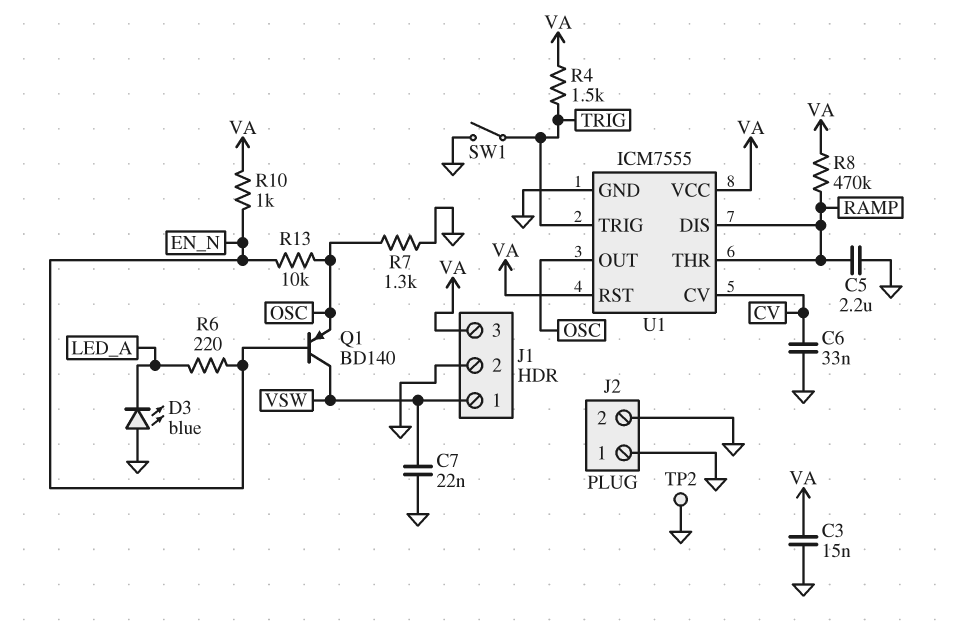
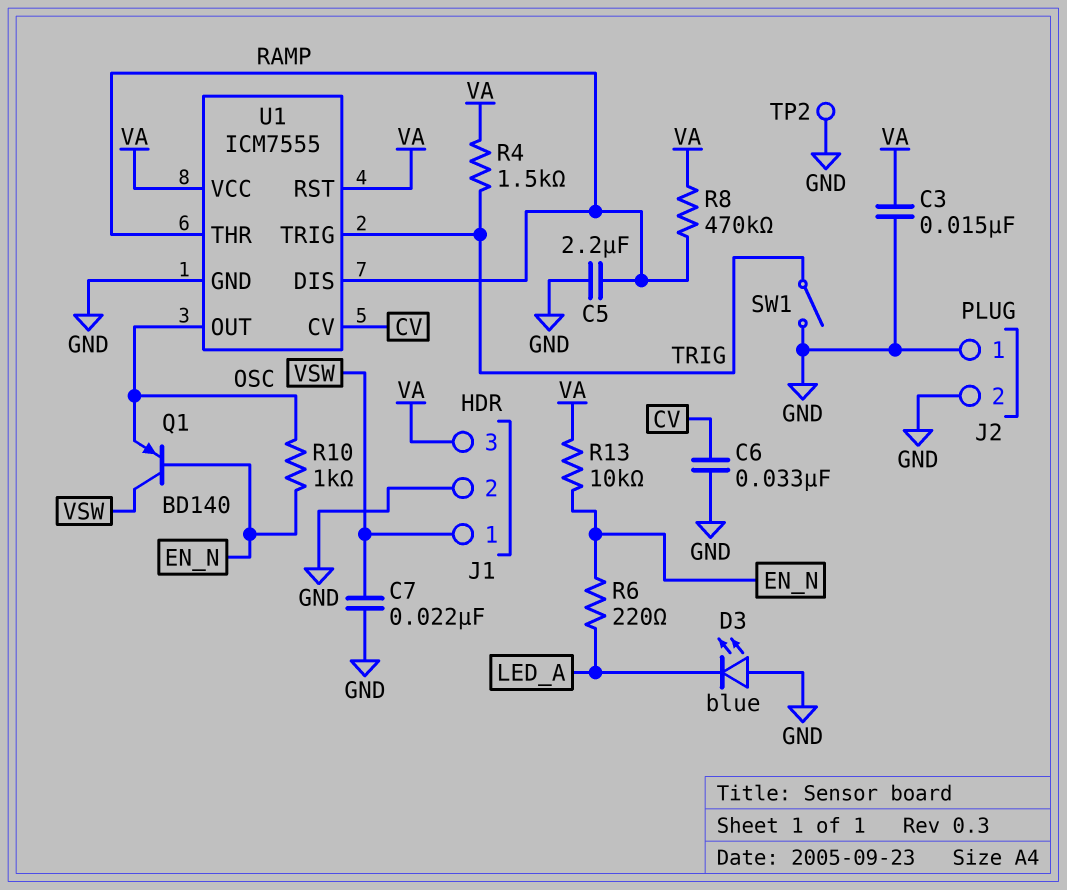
R7: 1.3k (GND, OSC) -> none
R10: 1k (EN_N, VA) -> 1k (EN_N, OSC)
R13: 10k (EN_N, OSC) -> 10k (EN_N, VA)

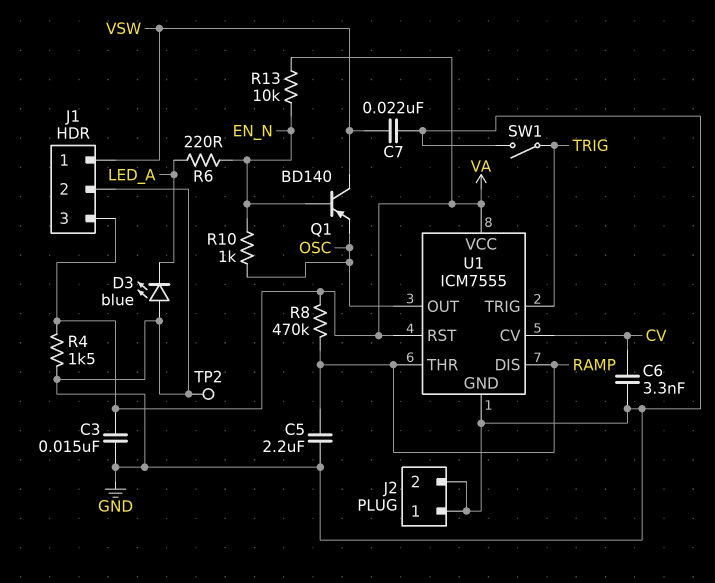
C6: 33nF (CV, GND) -> 3.3nF (CV, GND)
R4: 1.5k (TRIG, VA) -> 1.5k (GND, VA)

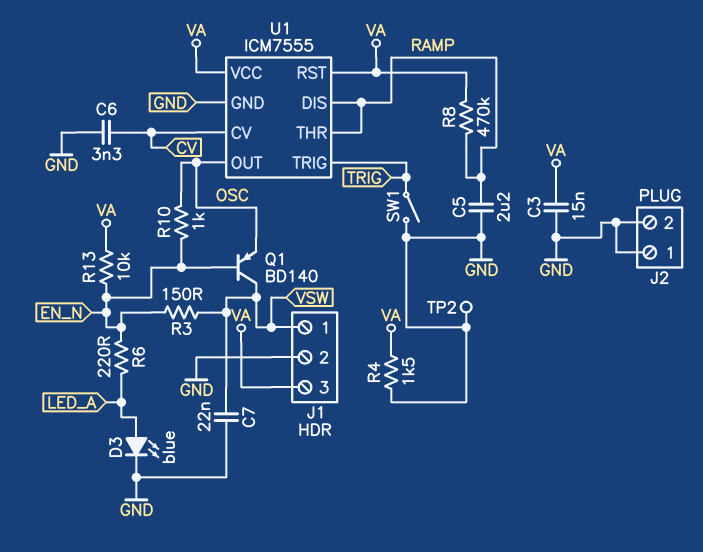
D3: LED blue (A GND, K LED_A) -> LED blue (A LED_A, K GND)
R3: none -> 150 (EN_N, VSW)

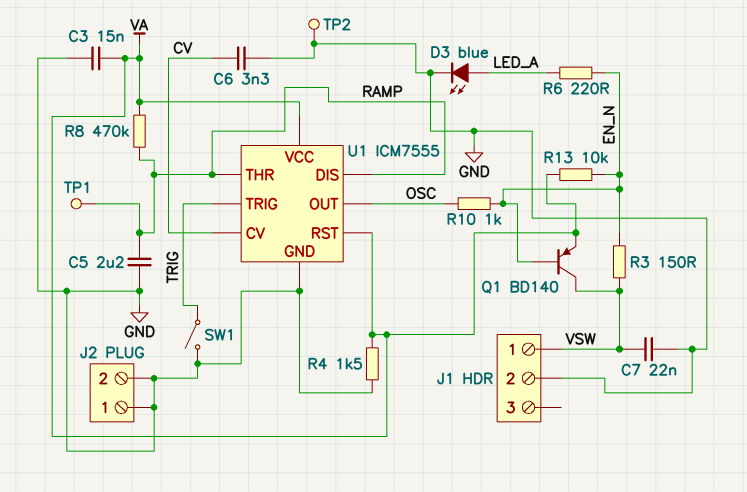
J1 pin 3: VA -> none
Q1: PNP BD140 (B EN_N, C VSW, E OSC) -> PNP BD140 (B EN_N, C VSW, E VA)
TP1: none -> test point (RAMP)

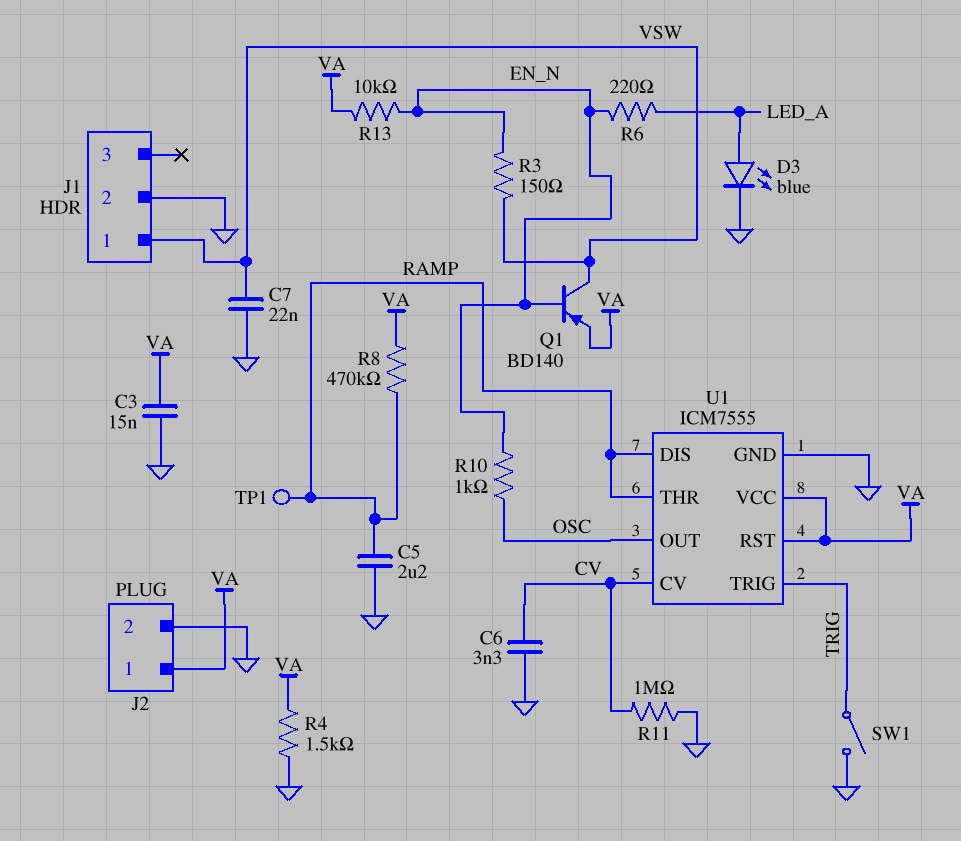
J2 pin 1: GND -> VA
R11: none -> 1M (CV, GND)
TP2: test point (GND) -> none

